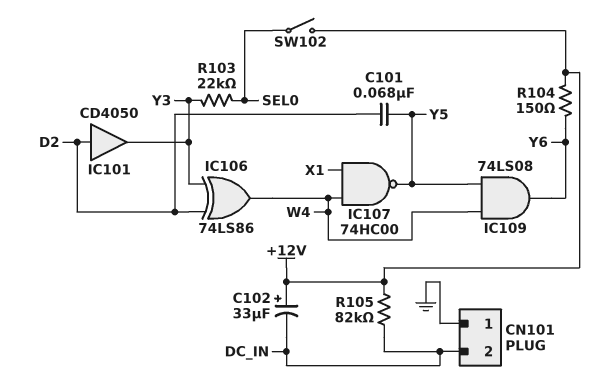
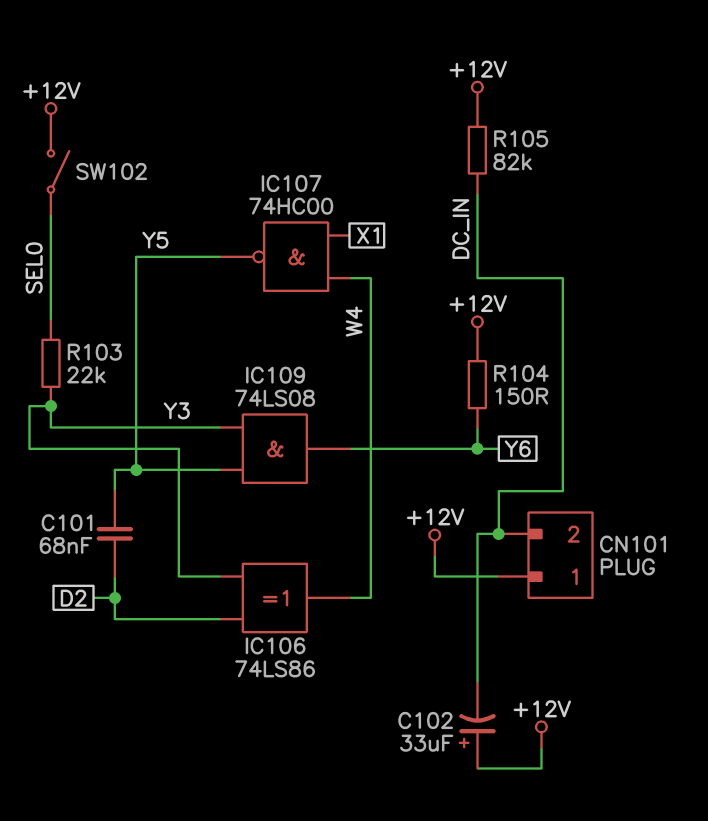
CN101 pin 1: GND -> +12V
IC101: buffer CD4050 (in D2, out Y3) -> none
IC109: AND 74LS08 (in W4, in Y5, out Y6) -> AND 74LS08 (in Y3, in Y5, out Y6)

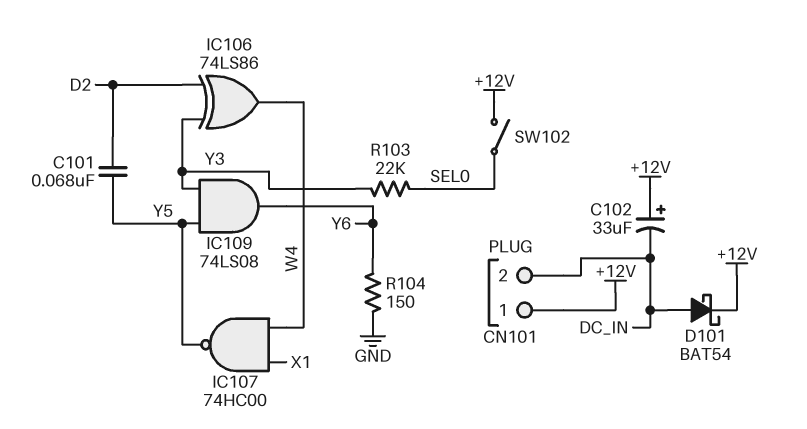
D101: none -> schottky BAT54 (A DC_IN, K +12V)
R104: 150 (+12V, Y6) -> 150 (GND, Y6)
R105: 82k (+12V, DC_IN) -> none

